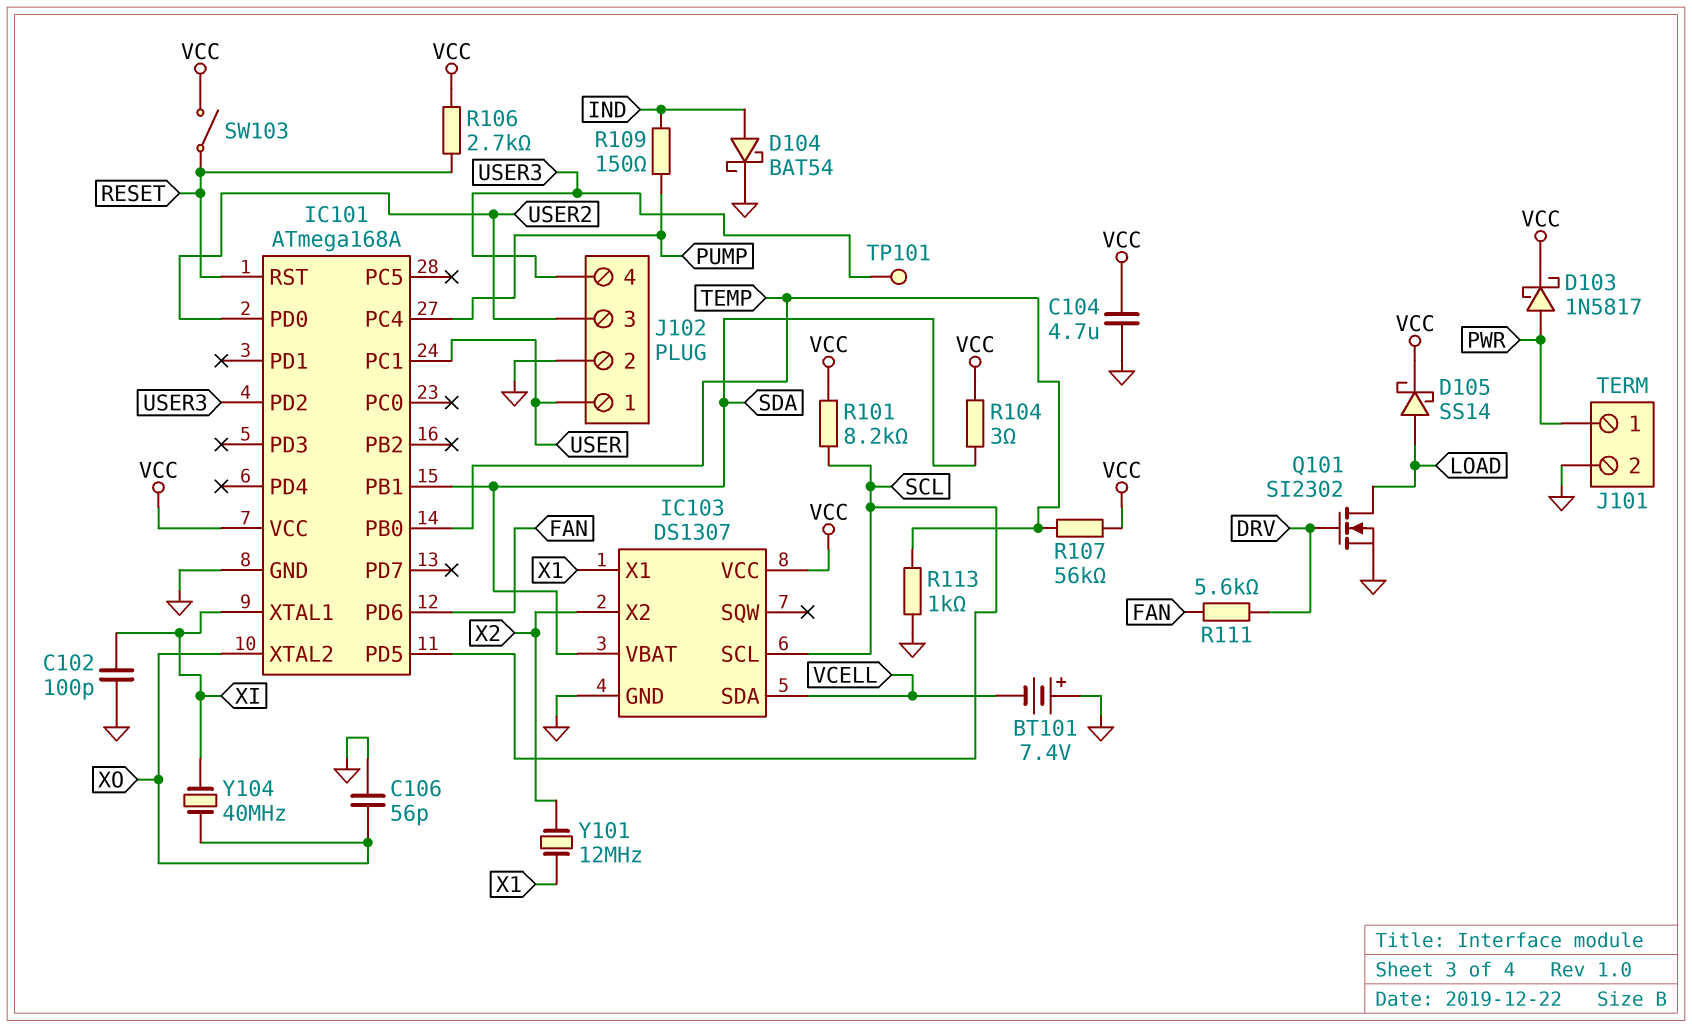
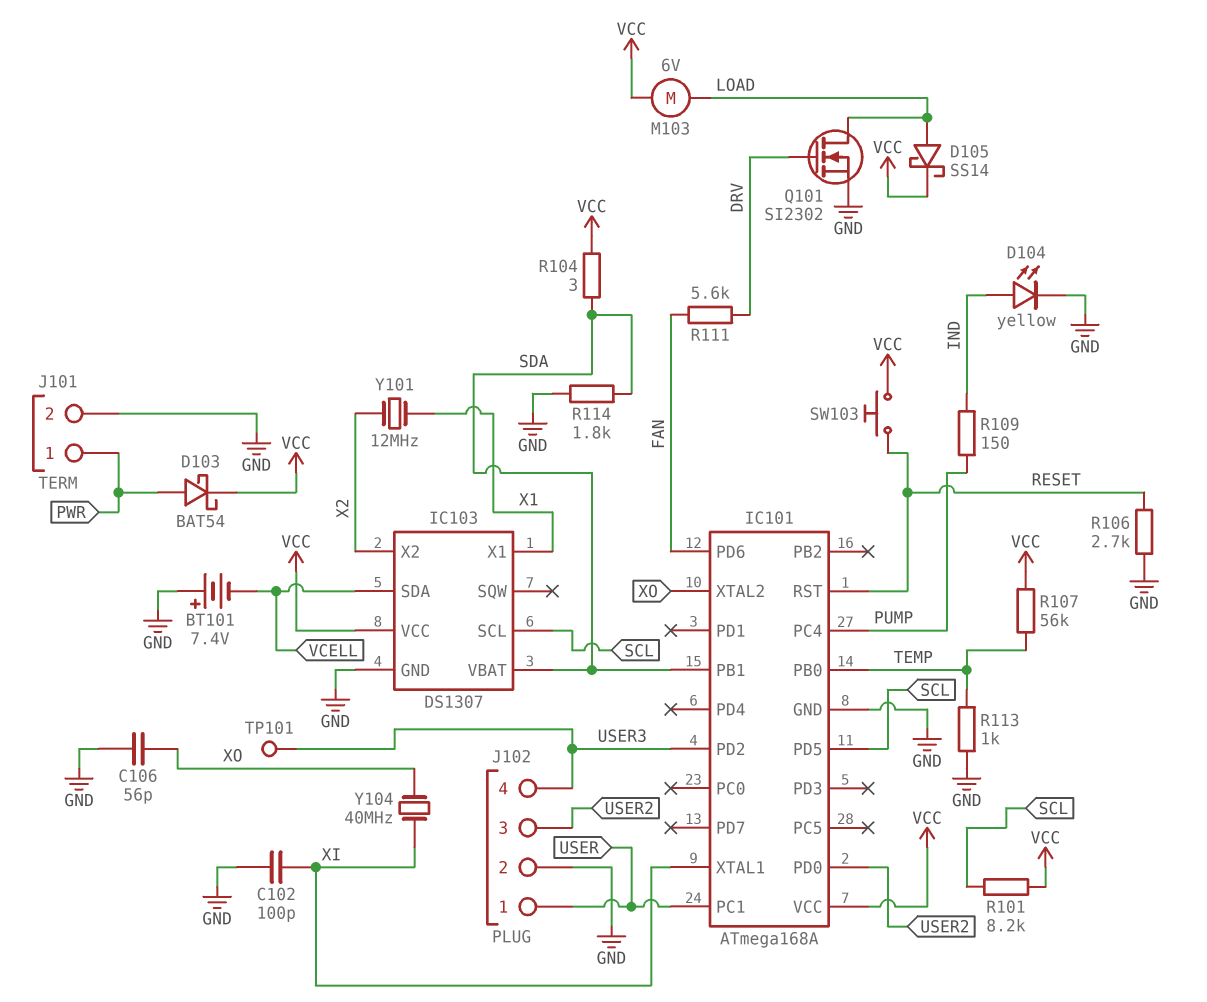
C104: 4.7uF (GND, VCC) -> none
D103: schottky 1N5817 (A PWR, K VCC) -> schottky BAT54 (A PWR, K VCC)
D104: schottky BAT54 (A IND, K GND) -> LED yellow (A IND, K GND)
M103: none -> motor 6V (LOAD, VCC)
R106: 2.7k (RESET, VCC) -> 2.7k (GND, RESET)
R114: none -> 1.8k (GND, SDA)
SW103: switch (RESET, VCC) -> button (RESET, VCC)

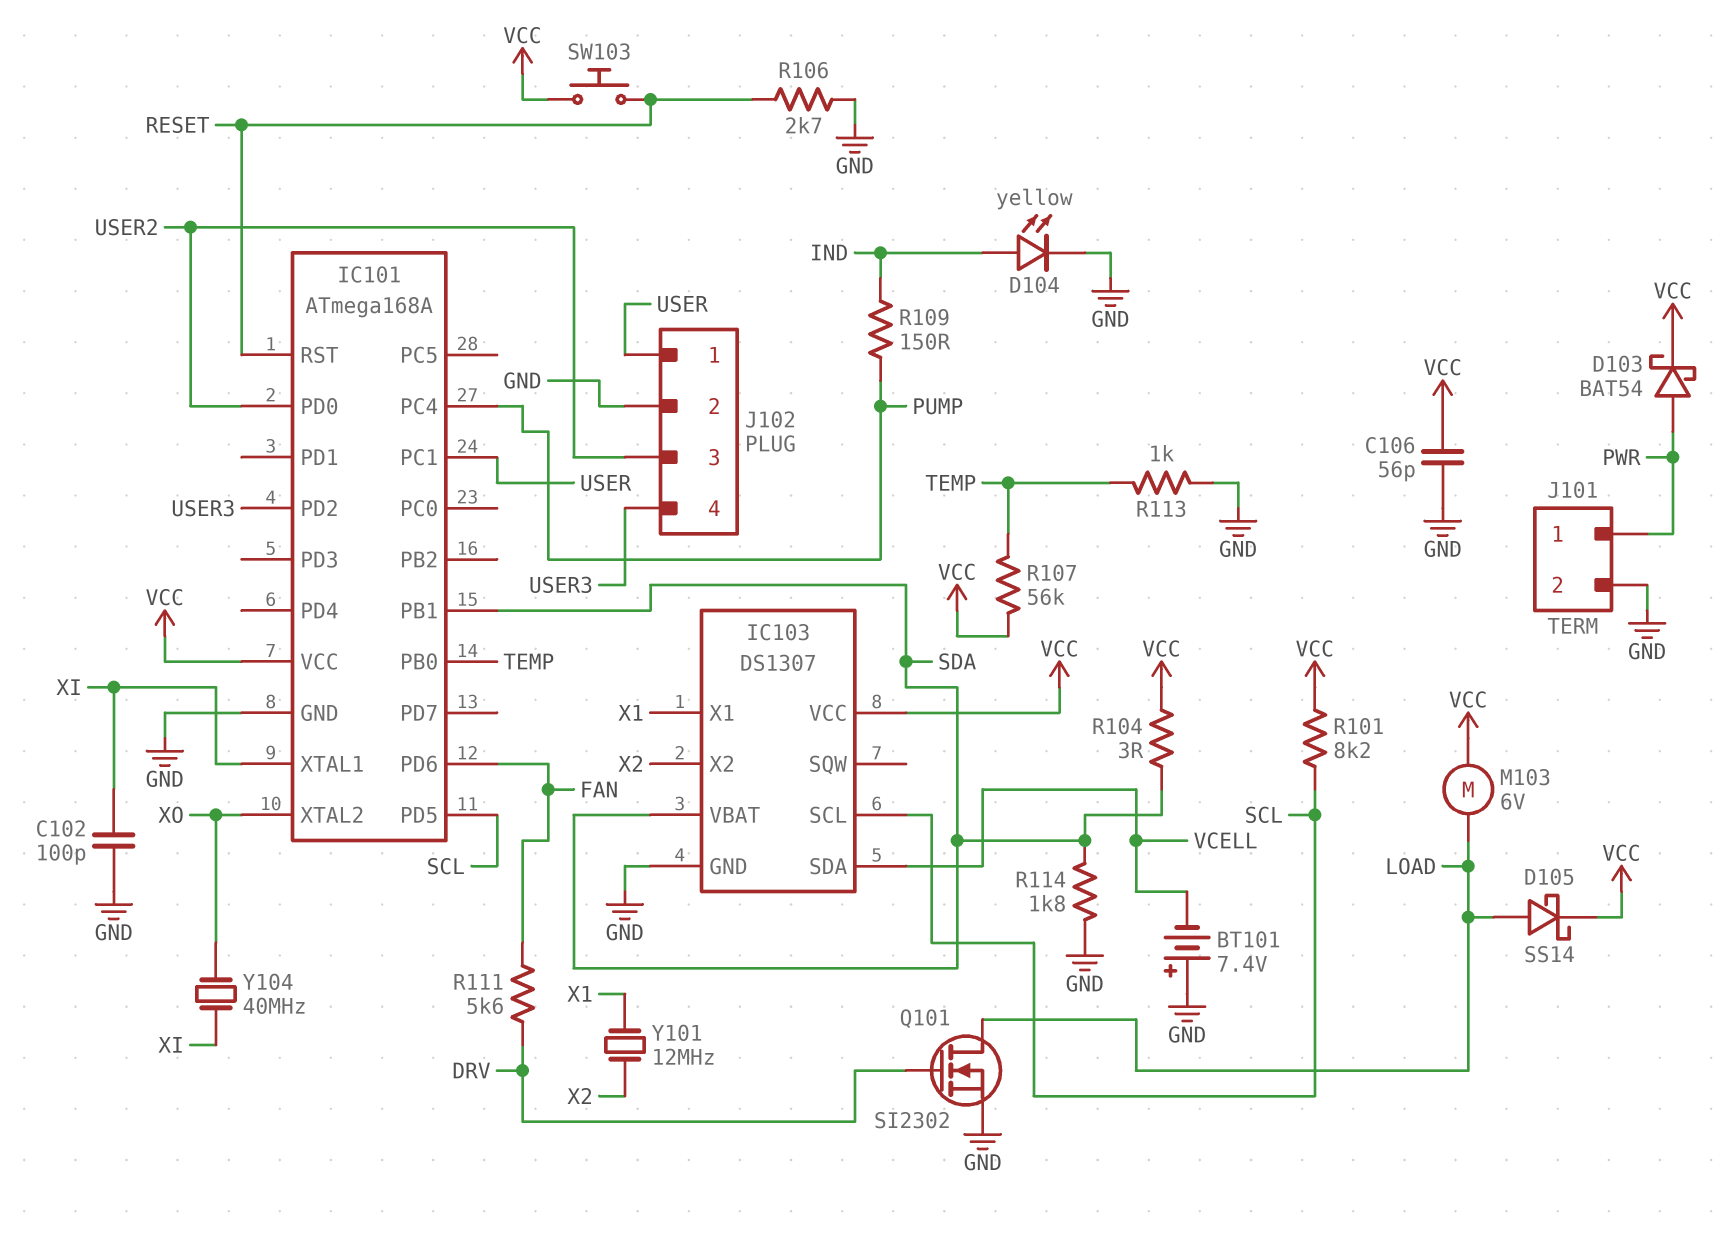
C106: 56pF (GND, XO) -> 56pF (GND, VCC)
TP101: test point (USER3) -> none

